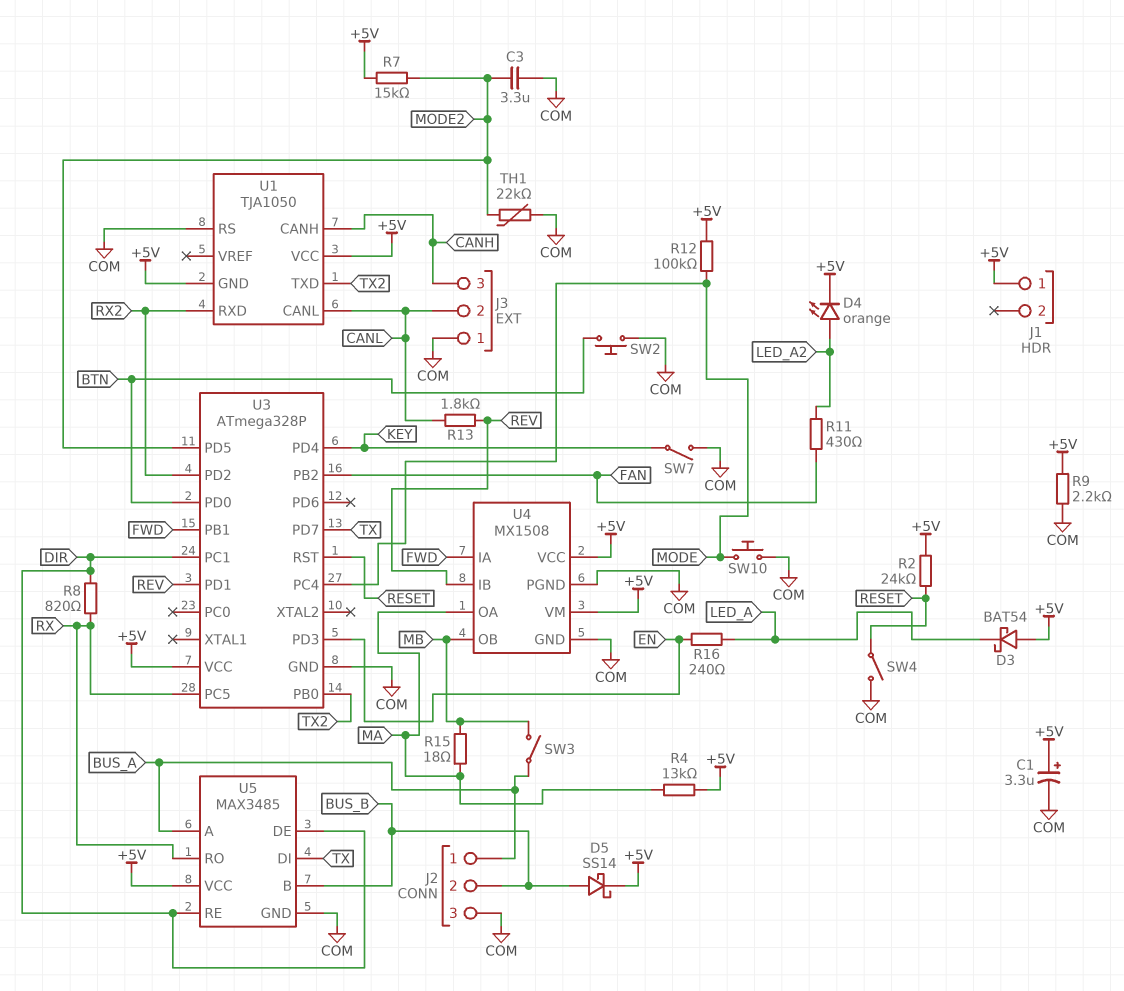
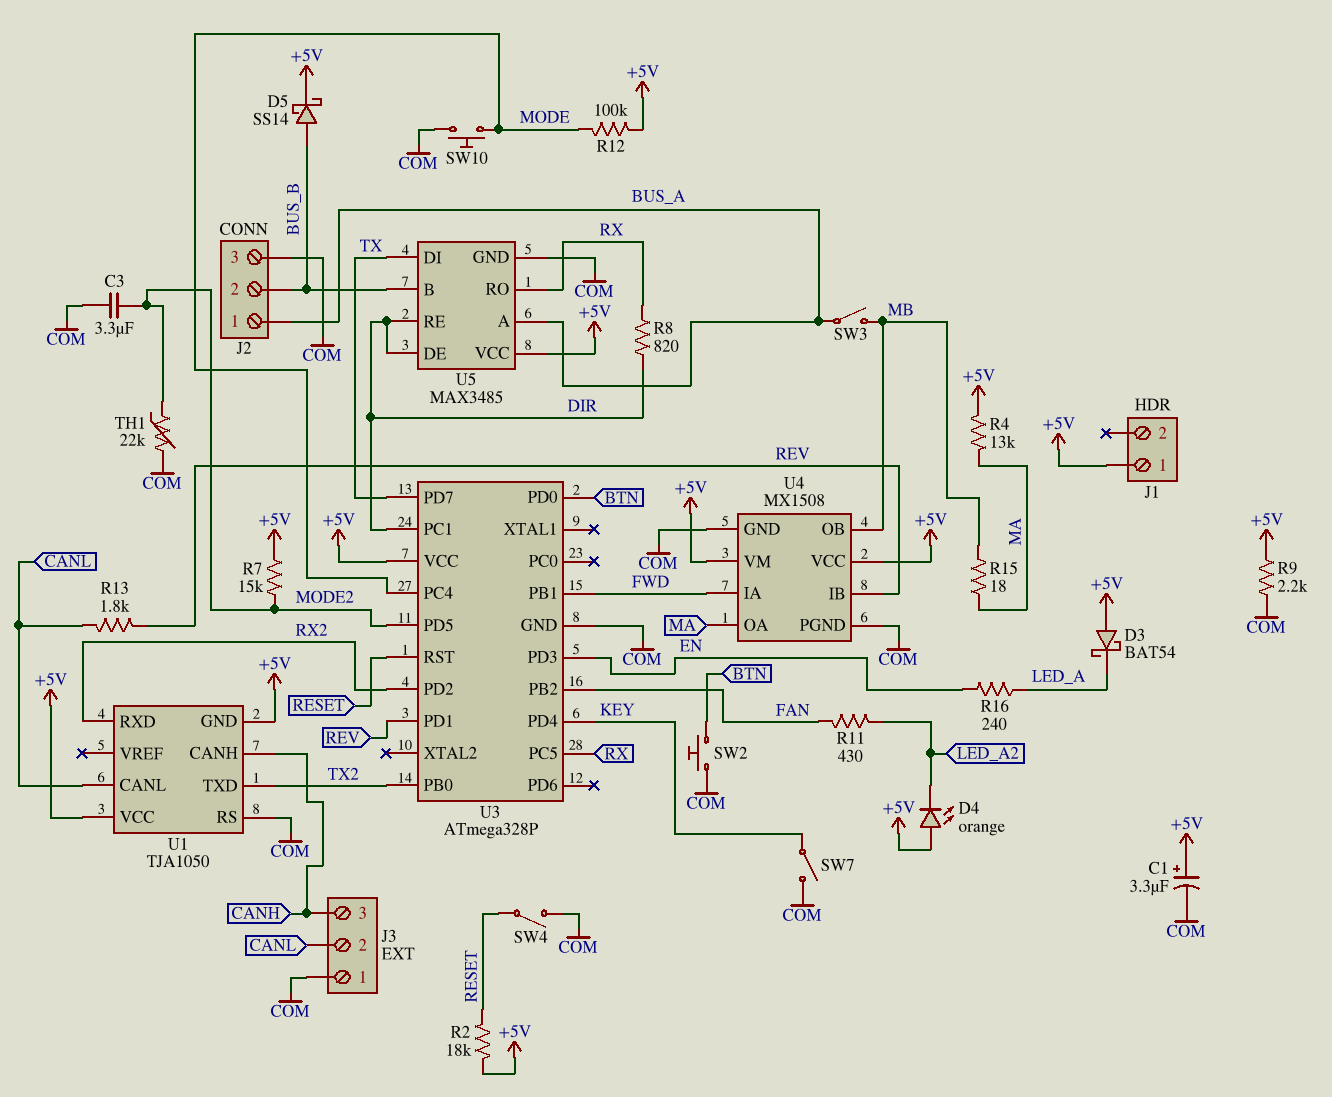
D4: LED orange (A LED_A2, K +5V) -> LED orange (A +5V, K LED_A2)
R2: 24k (+5V, RESET) -> 18k (+5V, RESET)

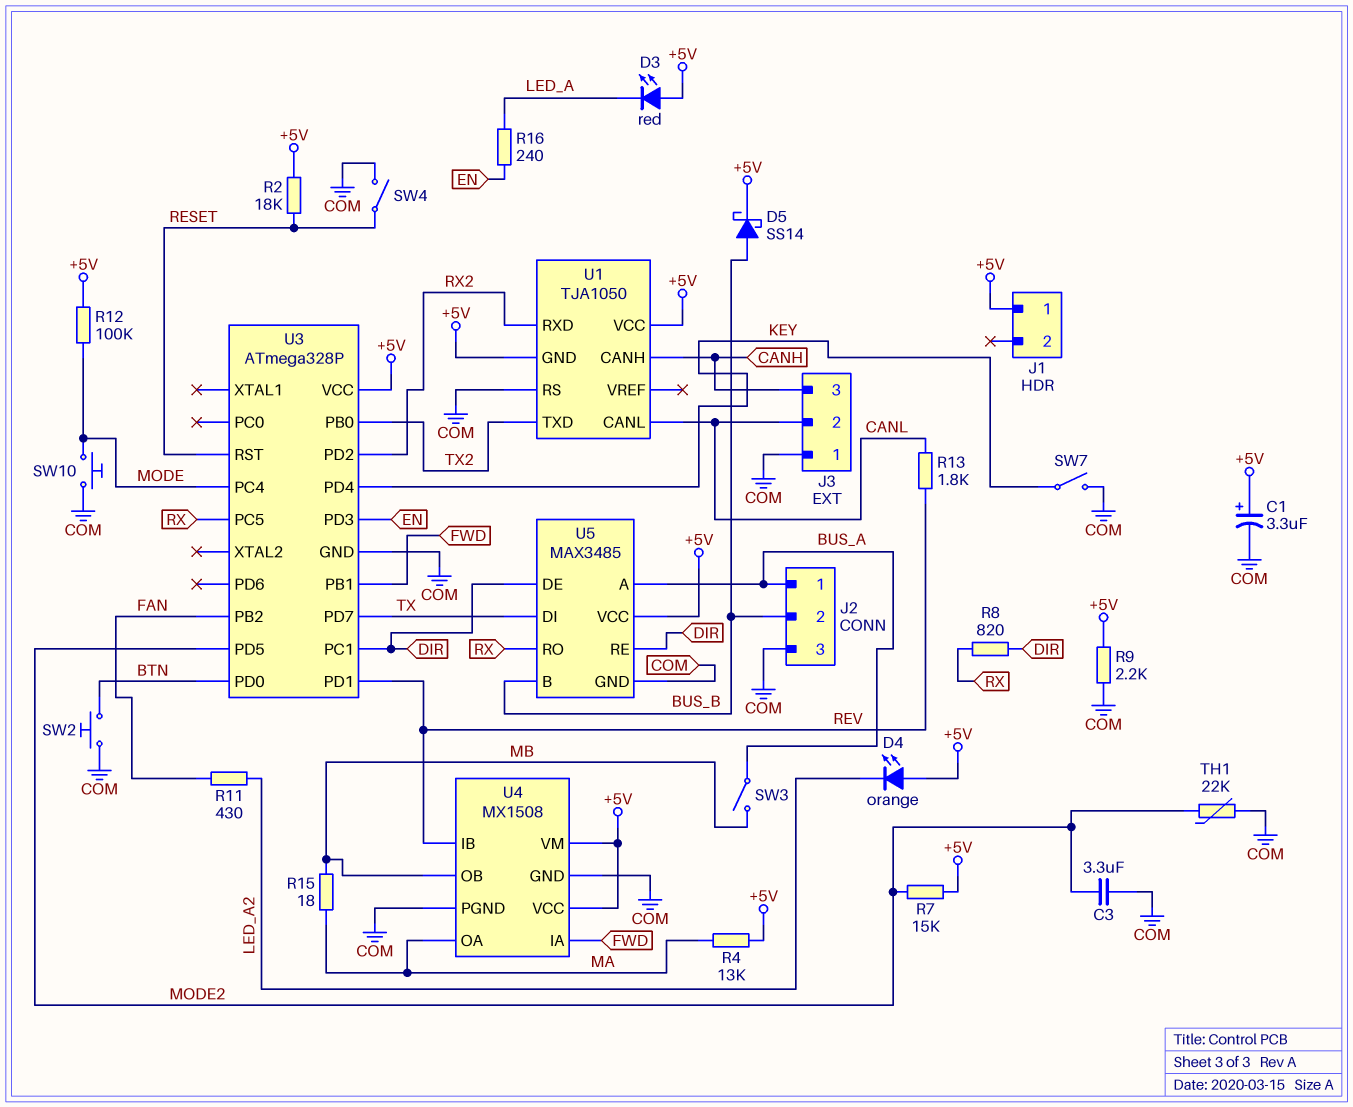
D3: schottky BAT54 (A +5V, K LED_A) -> LED red (A +5V, K LED_A)

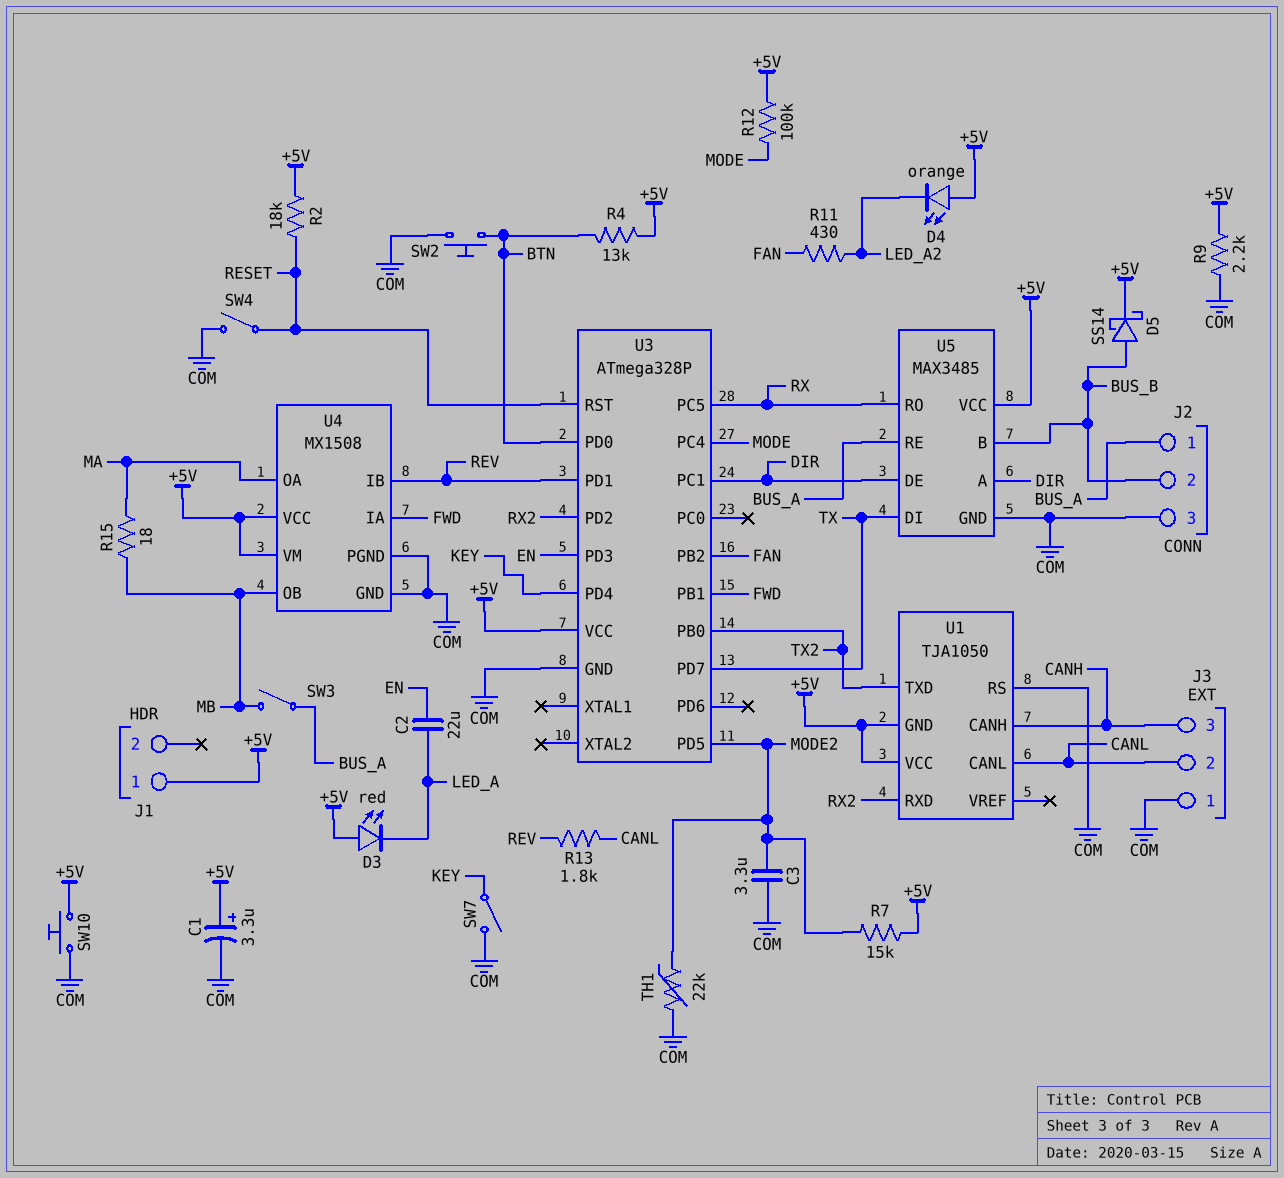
C2: none -> 22uF (EN, LED_A)
R4: 13k (+5V, MA) -> 13k (+5V, BTN)
R8: 820 (DIR, RX) -> none
R16: 240 (EN, LED_A) -> none
SW10: button (COM, MODE) -> button (+5V, COM)
U5 pin A: BUS_A -> DIR
U5 pin RE: DIR -> BUS_A

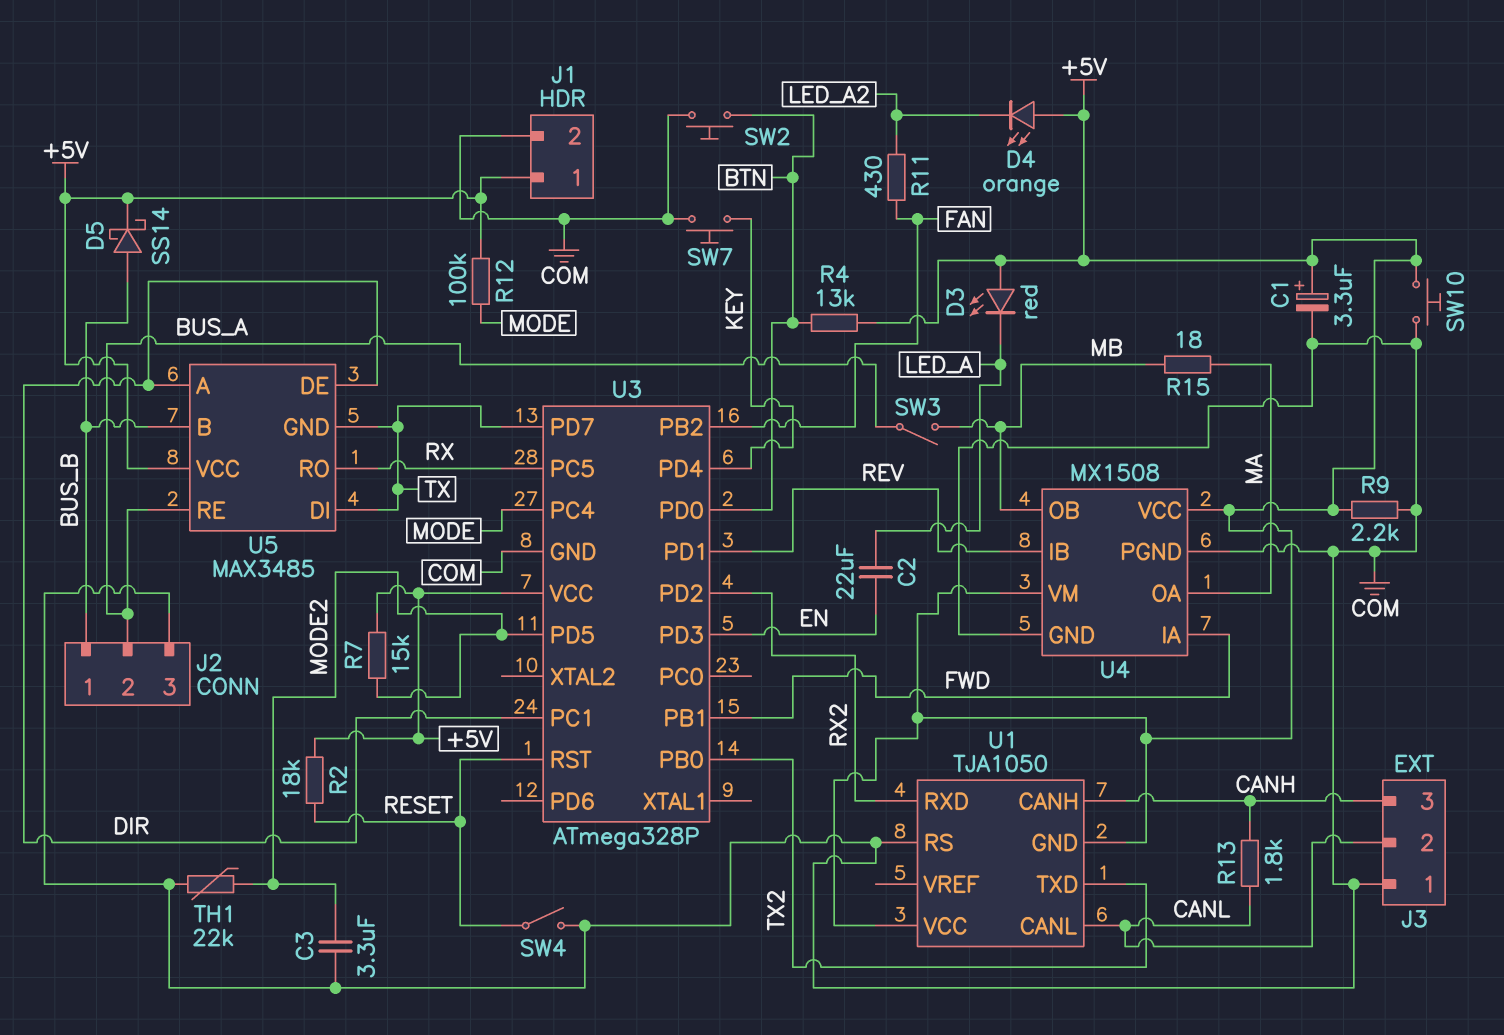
J1 pin 2: none -> COM
J2 pin 1: BUS_A -> BUS_B
J2 pin 2: BUS_B -> BUS_A
R13: 1.8k (CANL, REV) -> 1.8k (CANH, CANL)
SW7: switch (COM, KEY) -> button (COM, KEY)
U5 pin GND: COM -> TX

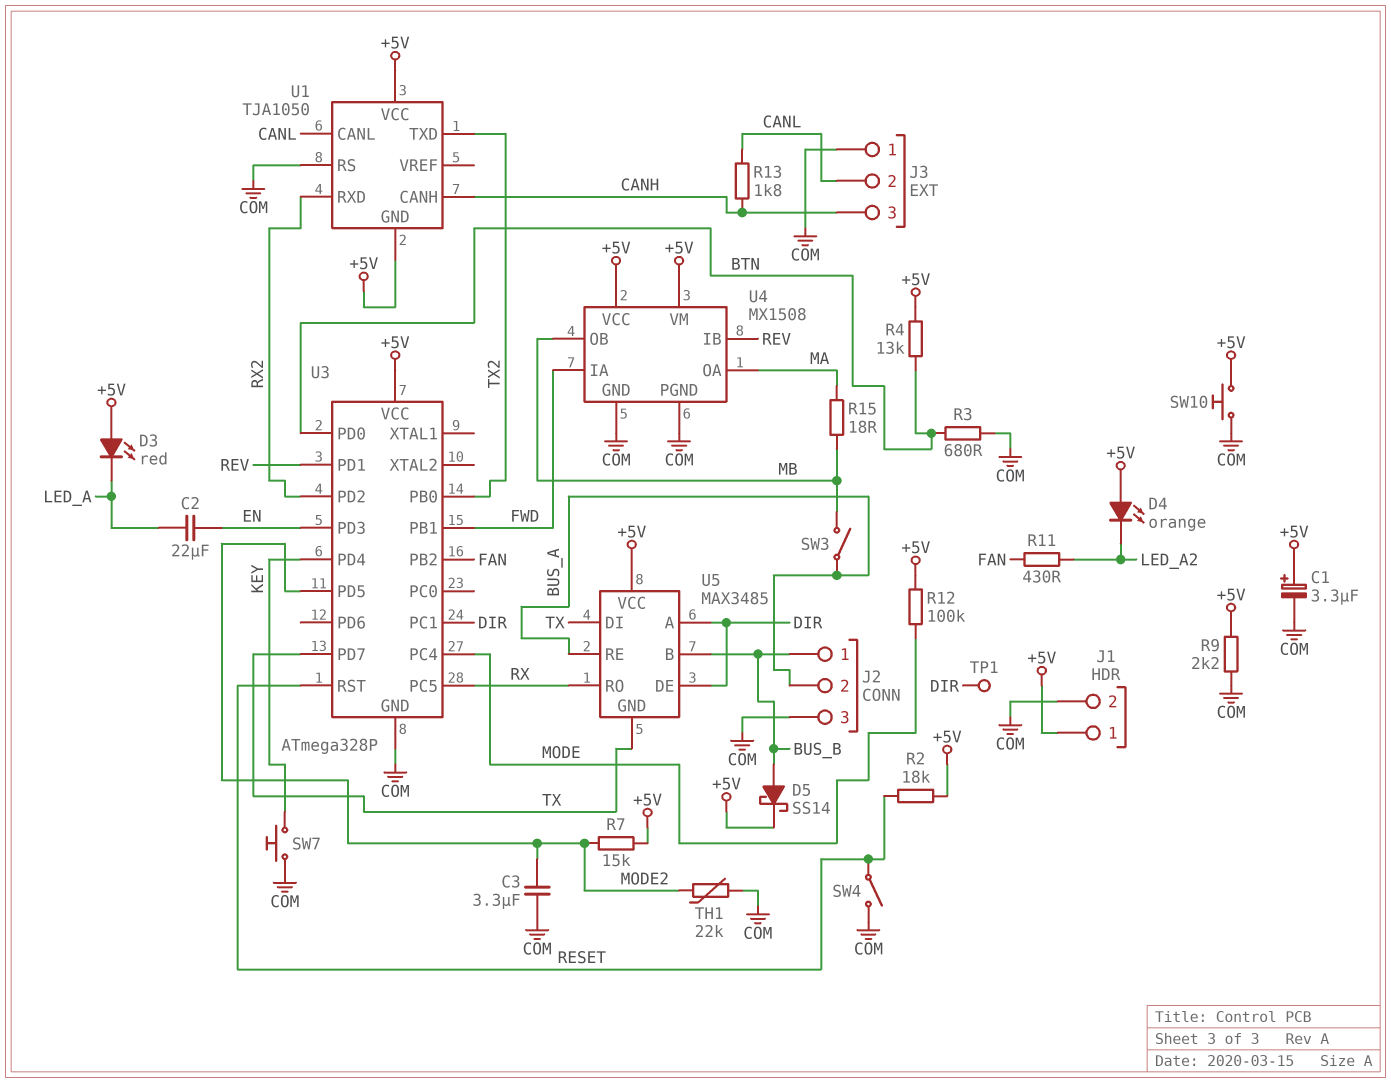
R3: none -> 680 (BTN, COM)
SW2: button (BTN, COM) -> none
TP1: none -> test point (DIR)

